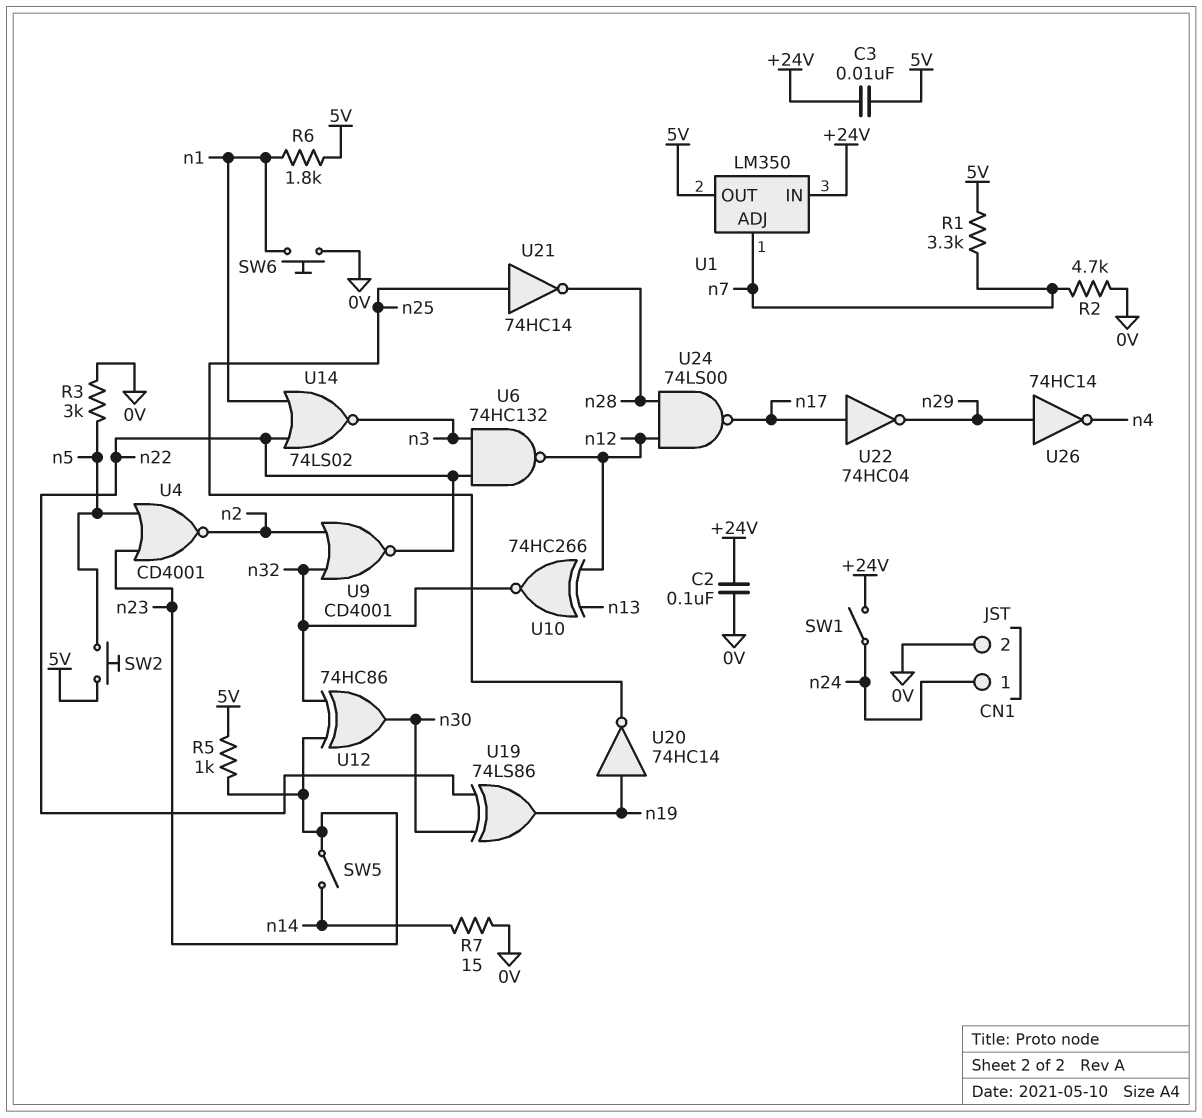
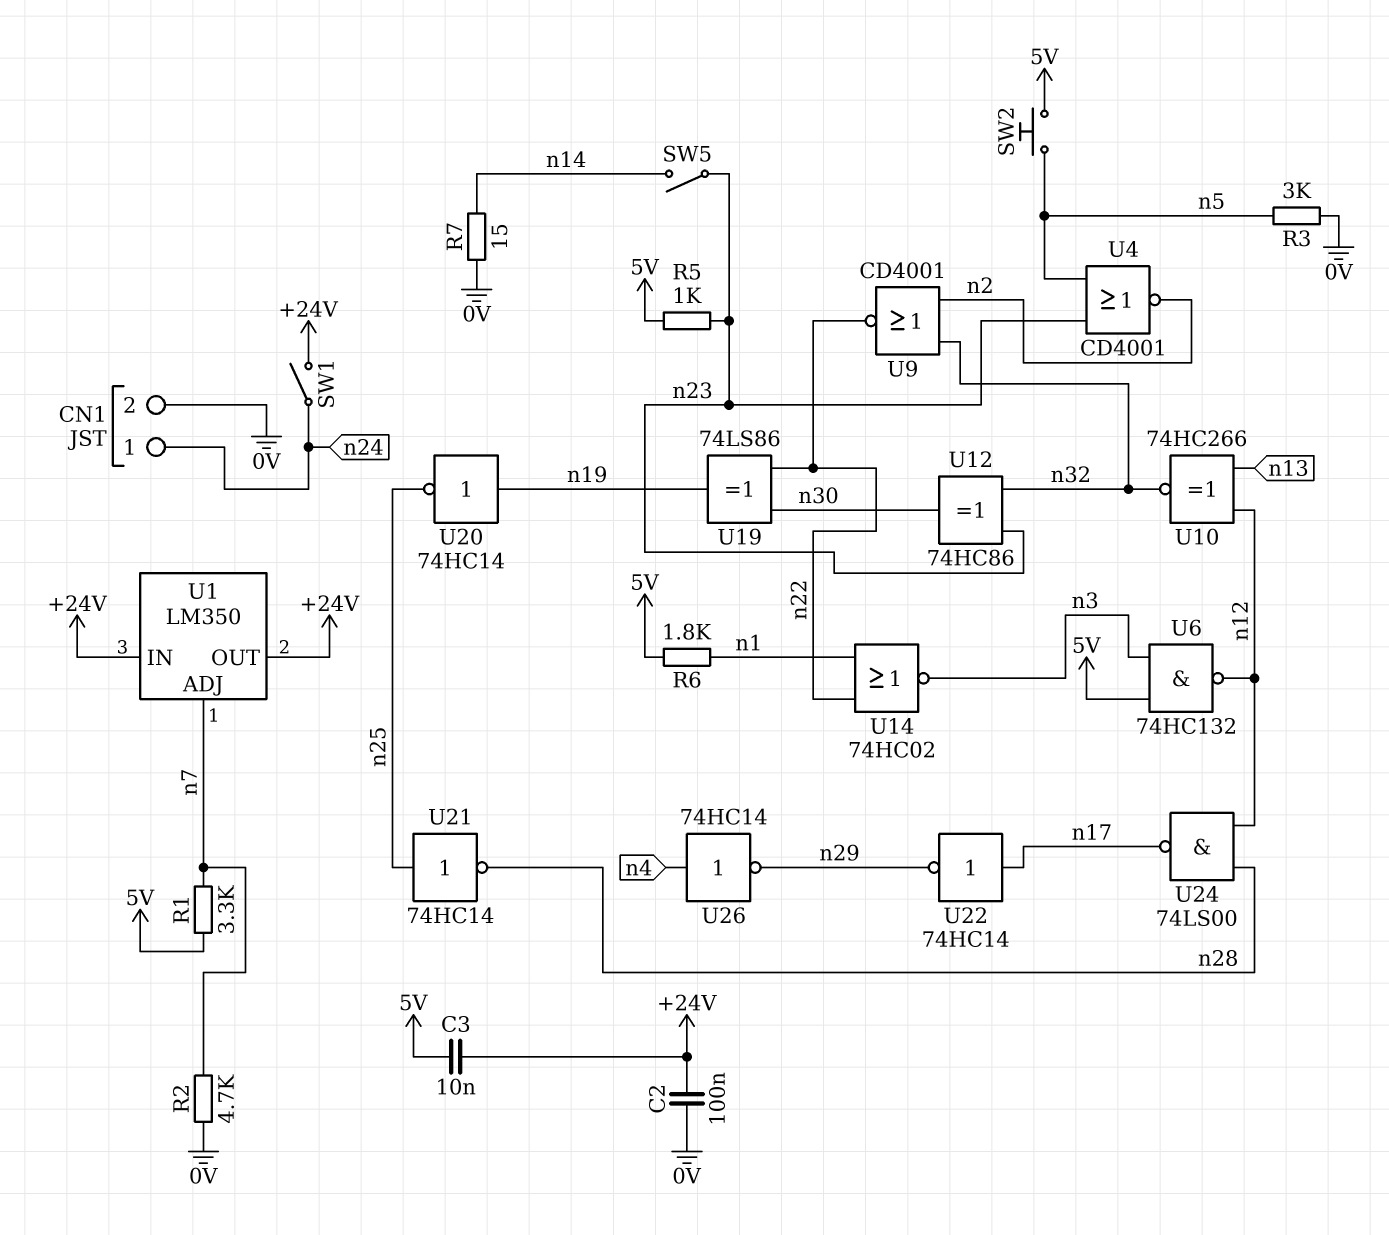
SW6: button (0V, n1) -> none
U1 pin OUT: 5V -> +24V
U6: NAND 74HC132 (in n3, in n22, out n12) -> NAND 74HC132 (in 5V, in n3, out n12)
U14: NOR 74LS02 (in n1, in n22, out n3) -> NOR 74HC02 (in n1, in n22, out n3)
U22: NOT 74HC04 (in n17, out n29) -> NOT 74HC14 (in n17, out n29)
U26: NOT 74HC14 (in n29, out n4) -> NOT 74HC14 (in n4, out n29)

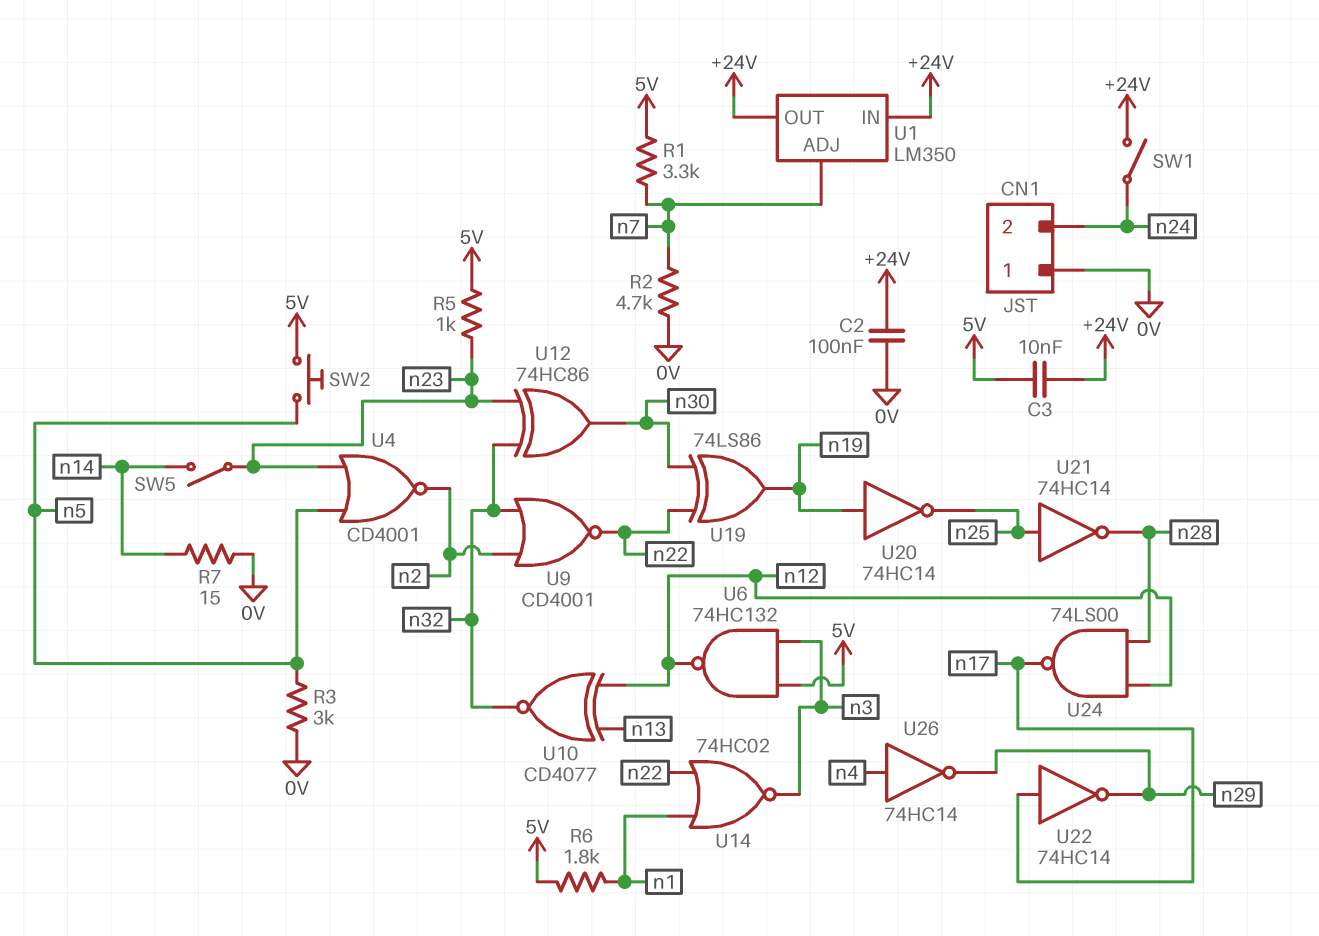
CN1 pin 1: n24 -> 0V
CN1 pin 2: 0V -> n24
U10: XNOR 74HC266 (in n12, in n13, out n32) -> XNOR CD4077 (in n12, in n13, out n32)

